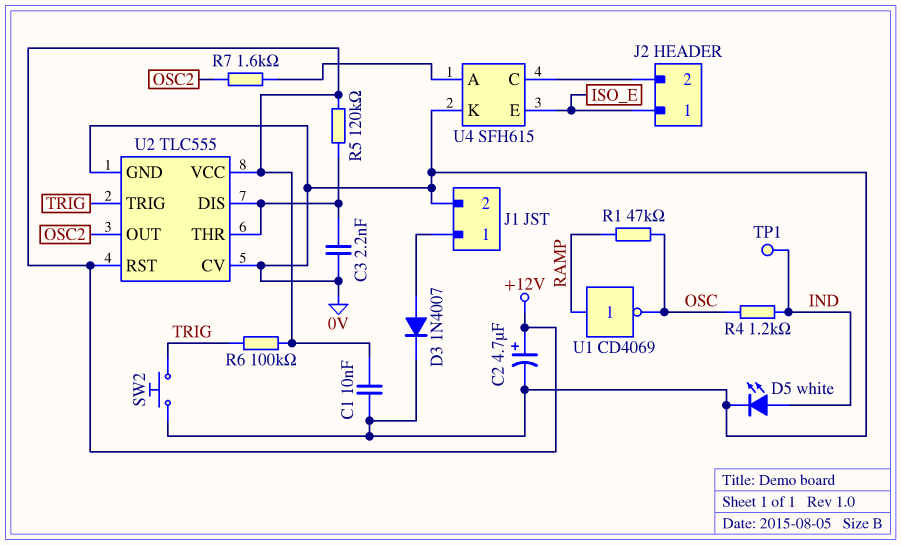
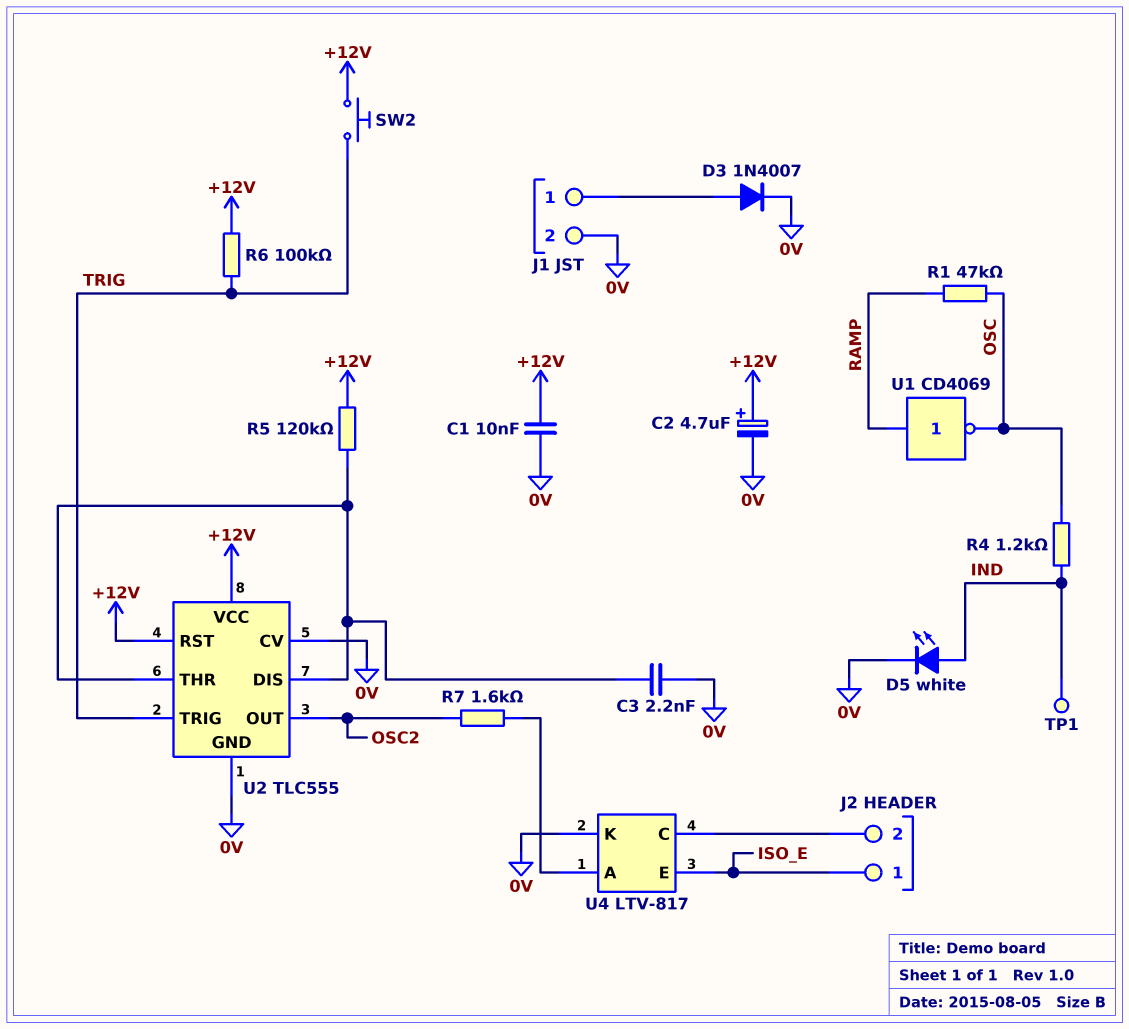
SW2: button (0V, TRIG) -> button (+12V, TRIG)
U4: SFH615 -> LTV-817

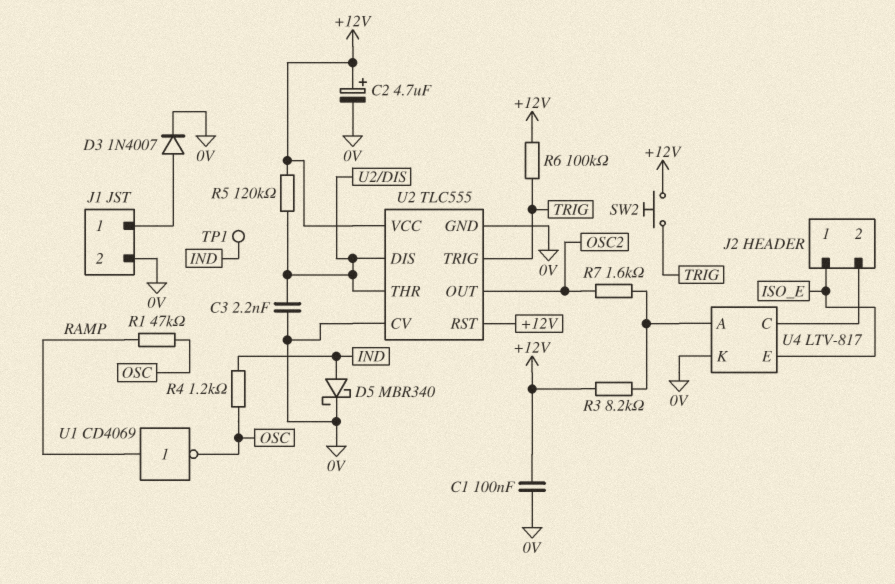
C1: 10nF (+12V, 0V) -> 100nF (+12V, 0V)
D5: LED white (A IND, K 0V) -> schottky MBR340 (A IND, K 0V)
R3: none -> 8.2k (+12V, U4/A)

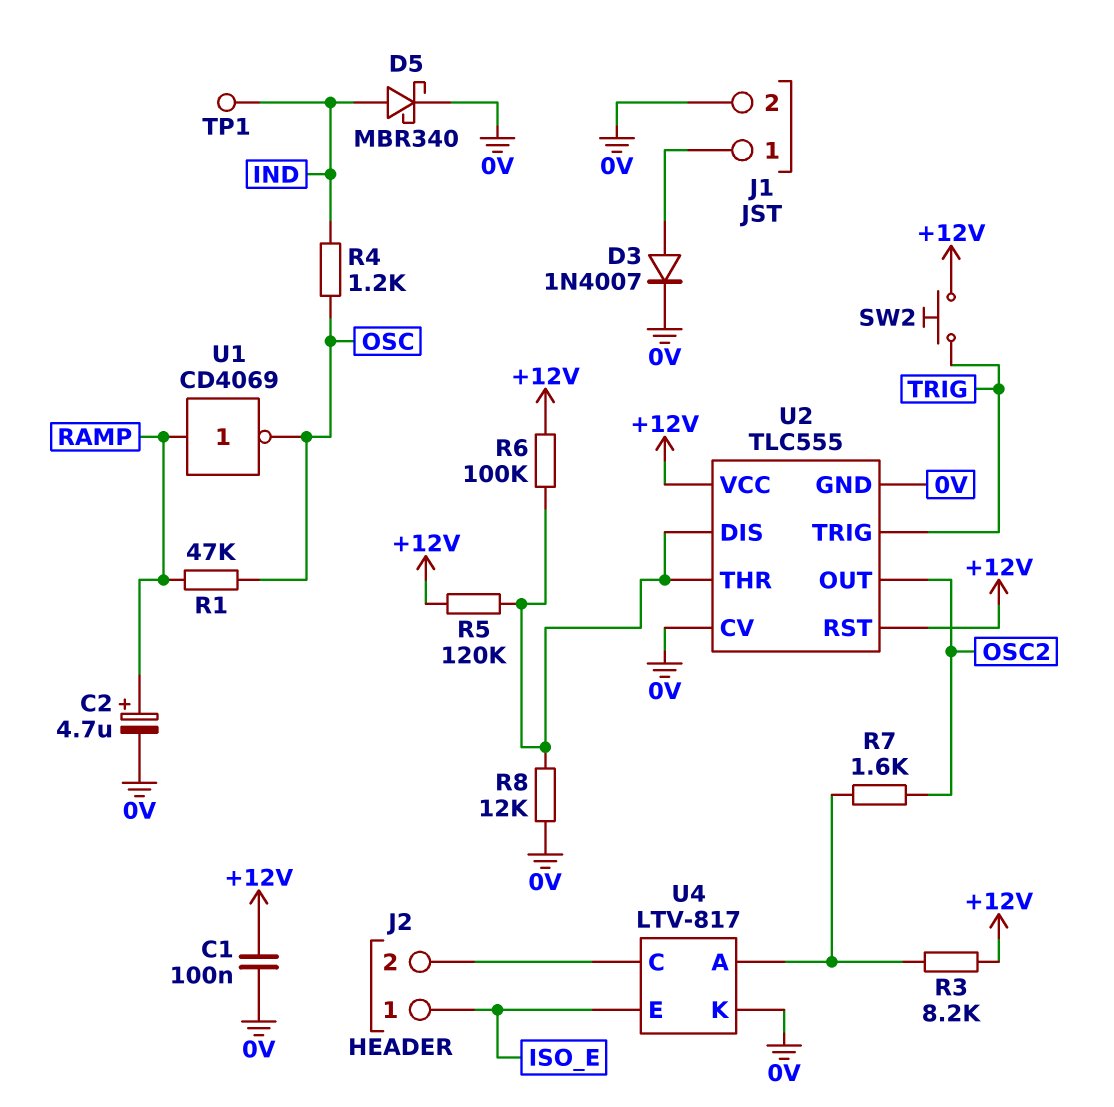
C2: 4.7uF (plus +12V, minus 0V) -> 4.7uF (plus RAMP, minus 0V)
C3: 2.2nF (0V, U2/DIS) -> none
R6: 100k (+12V, TRIG) -> 100k (+12V, U2/DIS)
R8: none -> 12k (0V, U2/DIS)

